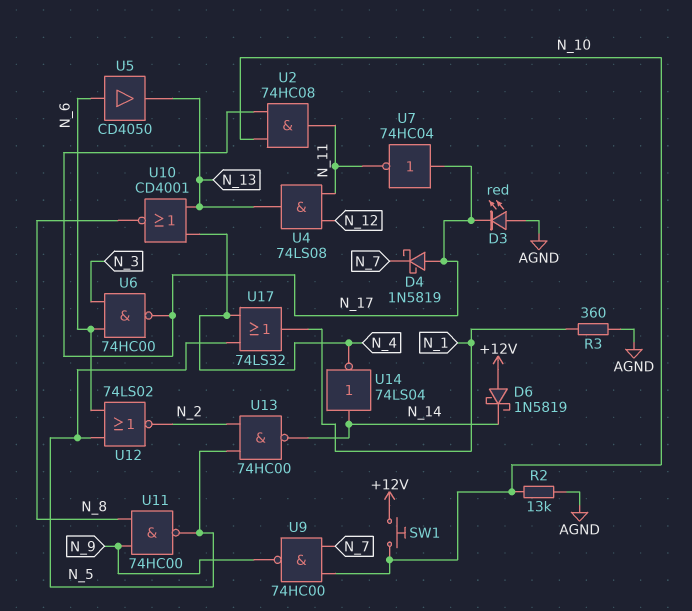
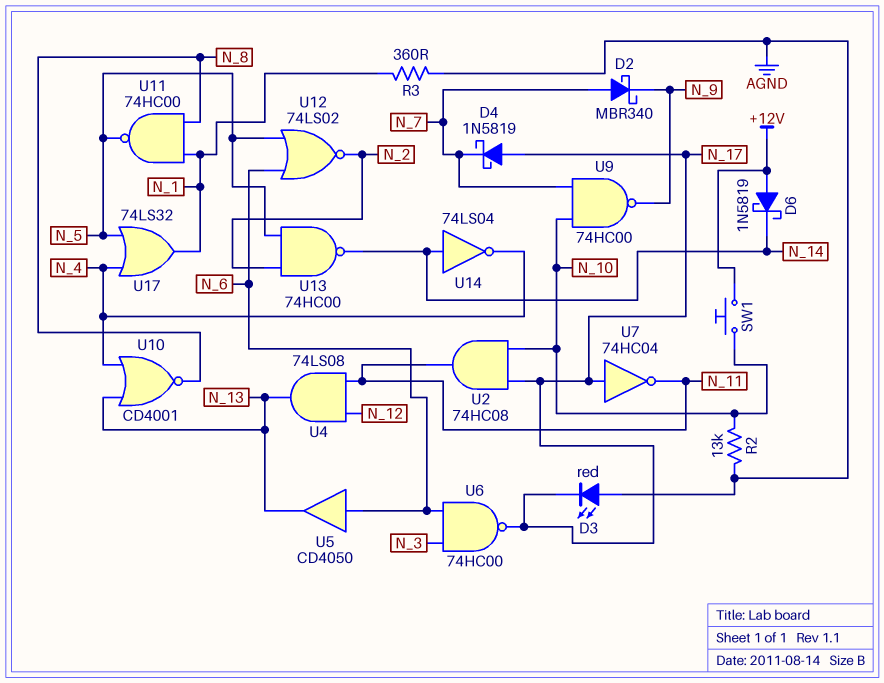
D2: none -> schottky MBR340 (A N_7, K N_9)
U11: NAND 74HC00 (in N_8, in N_9, out N_5) -> NAND 74HC00 (in N_1, in N_8, out N_5)

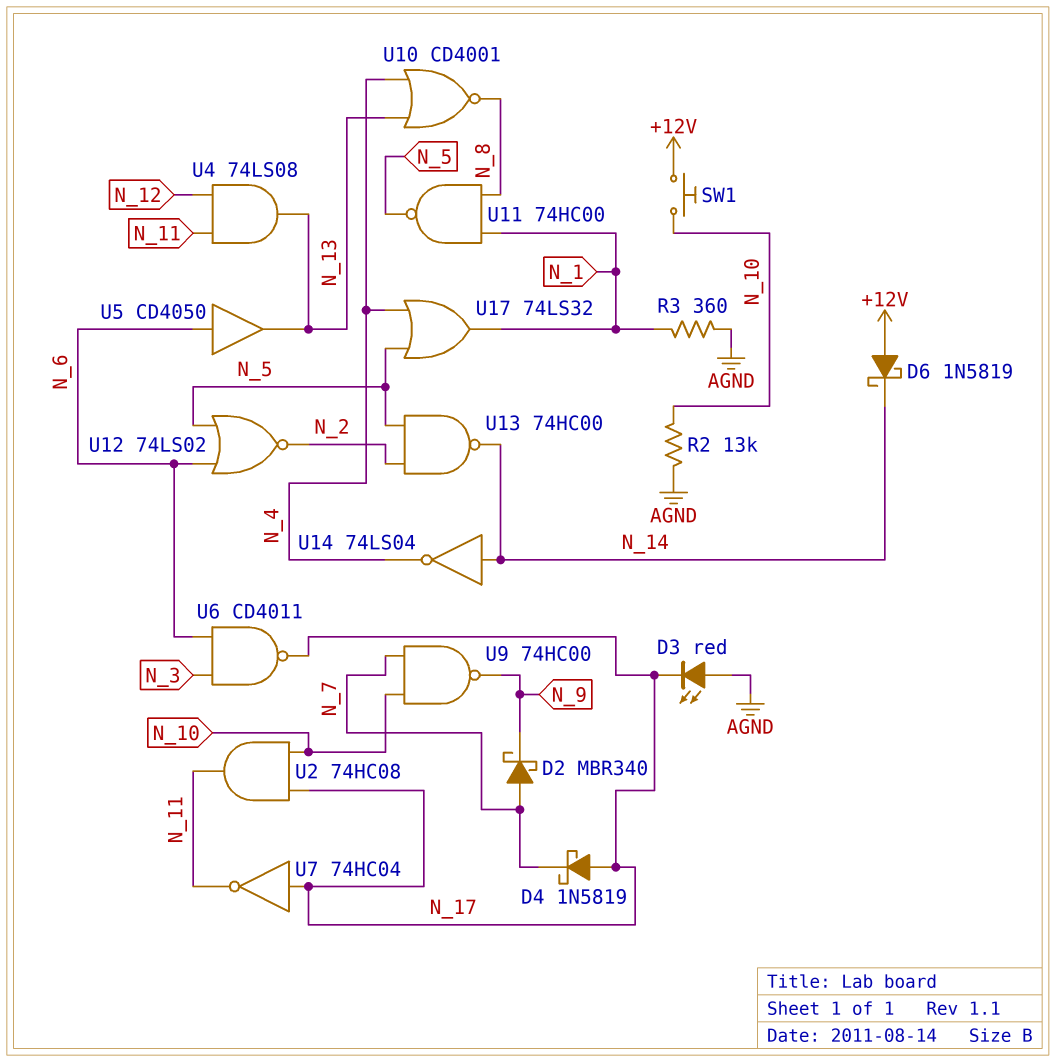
U6: NAND 74HC00 (in N_3, in N_6, out N_17) -> NAND CD4011 (in N_3, in N_6, out N_17)

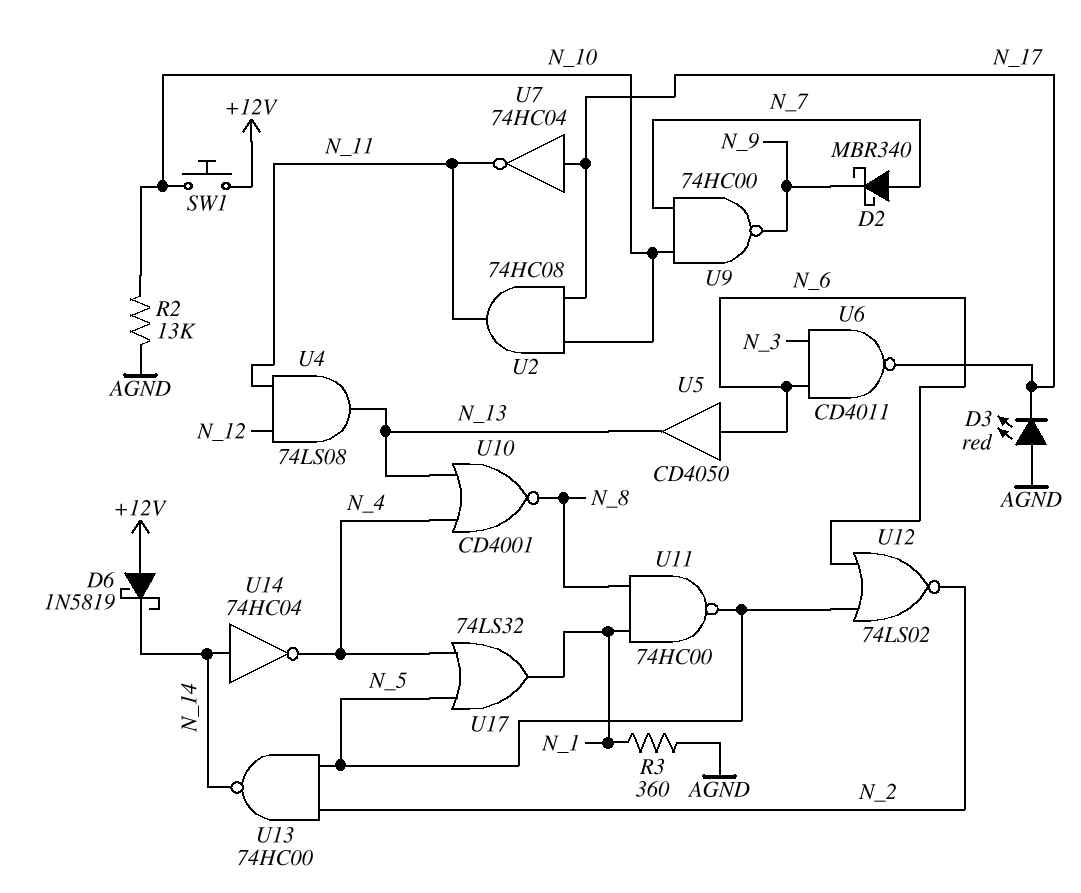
D4: schottky 1N5819 (A N_17, K N_7) -> none
U14: NOT 74LS04 (in N_14, out N_4) -> NOT 74HC04 (in N_14, out N_4)

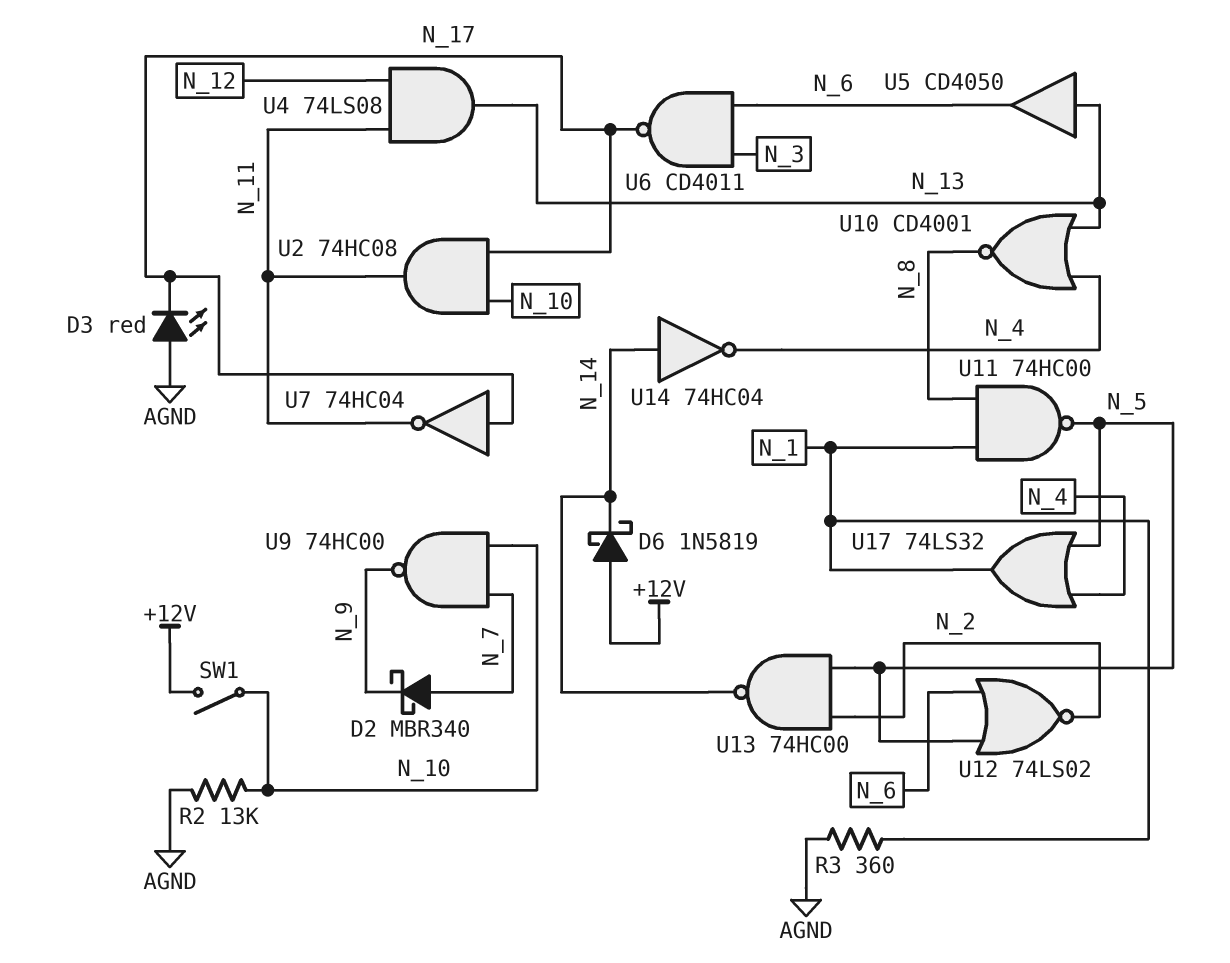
SW1: button (+12V, N_10) -> switch (+12V, N_10)
U5: buffer CD4050 (in N_6, out N_13) -> buffer CD4050 (in N_13, out N_6)

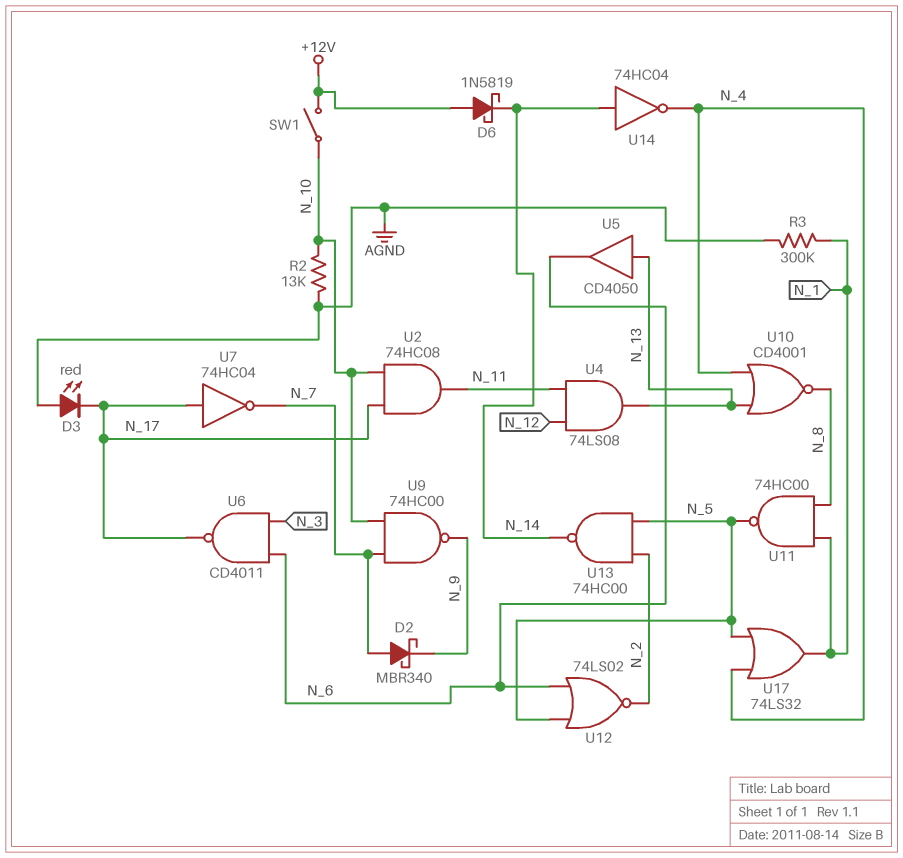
R3: 360 (AGND, N_1) -> 300k (AGND, N_1)
U7: NOT 74HC04 (in N_17, out N_11) -> NOT 74HC04 (in N_17, out N_7)

